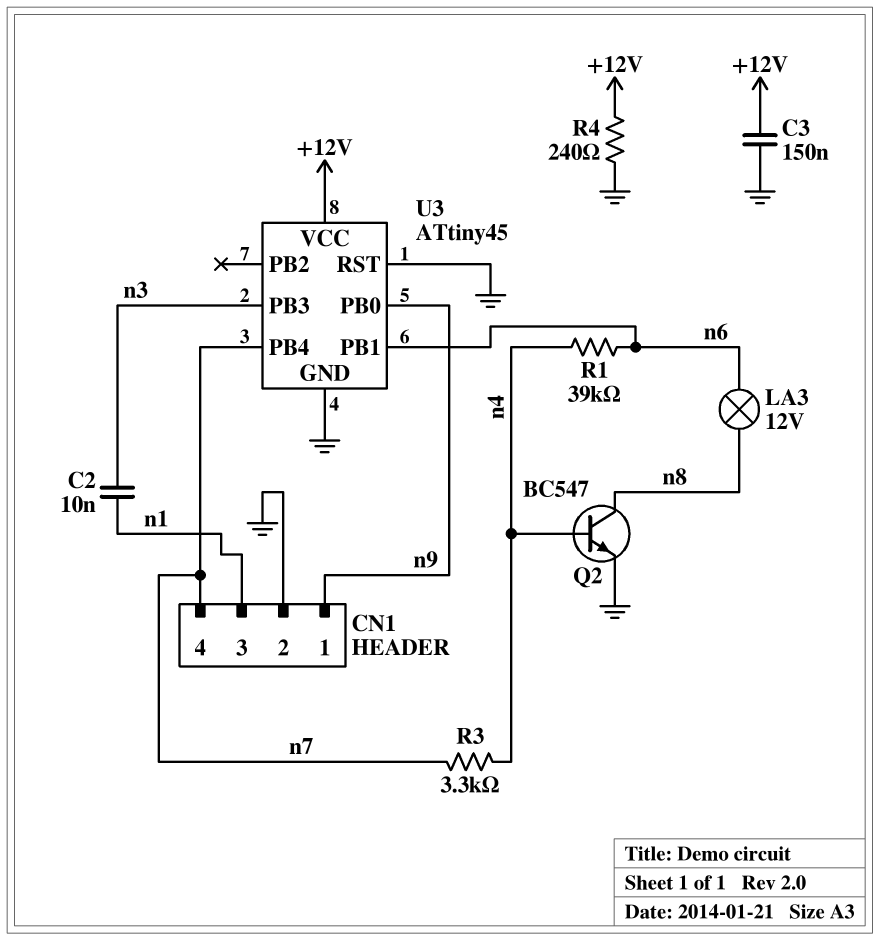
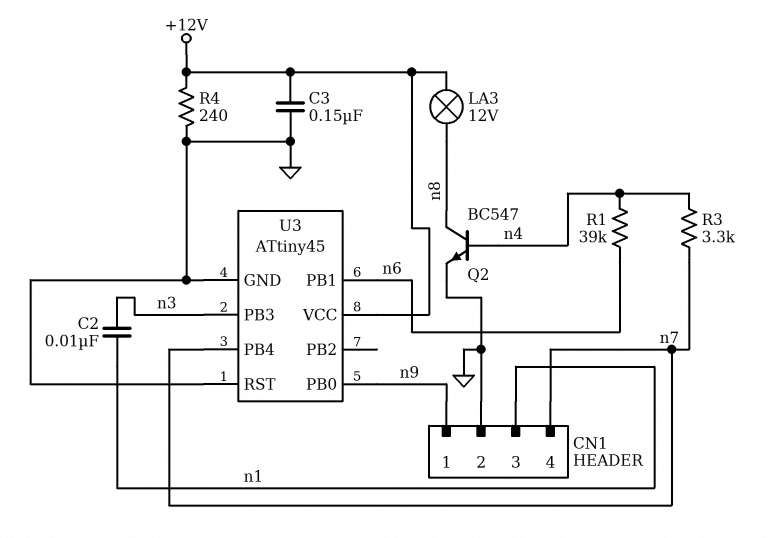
LA3: lamp 12V (n6, n8) -> lamp 12V (+12V, n8)

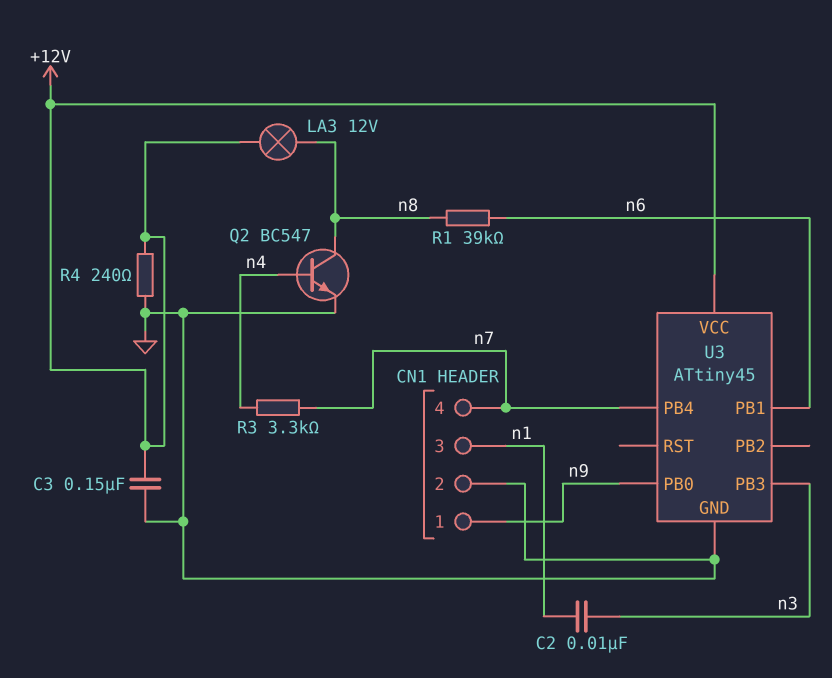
R1: 39k (n4, n6) -> 39k (n6, n8)
U3 pin RST: GND -> none

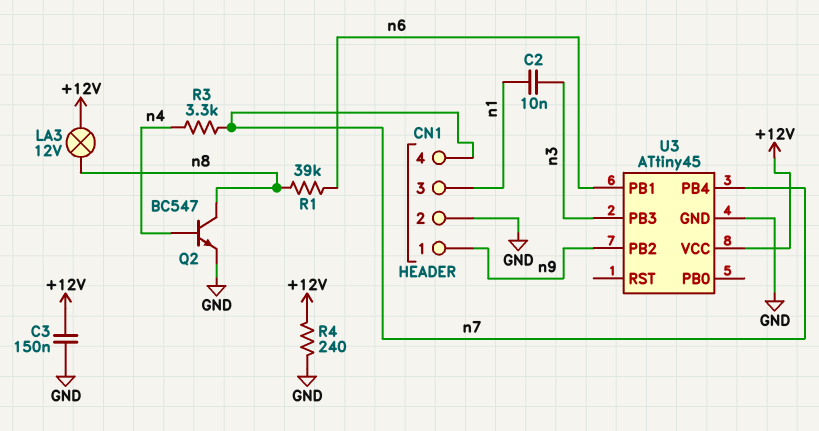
U3 pin PB0: n9 -> none
U3 pin PB2: none -> n9

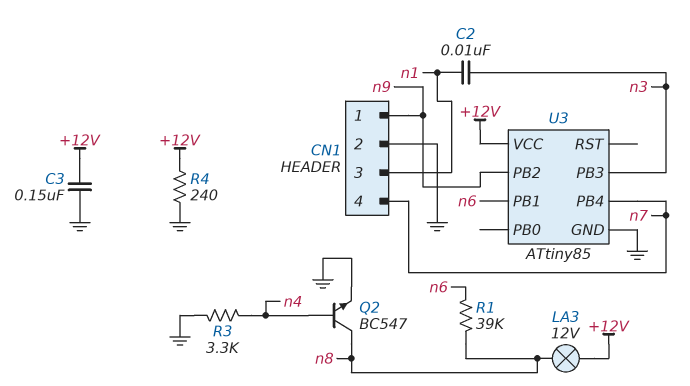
R3: 3.3k (n4, n7) -> 3.3k (GND, n4)
U3: ATtiny45 -> ATtiny85

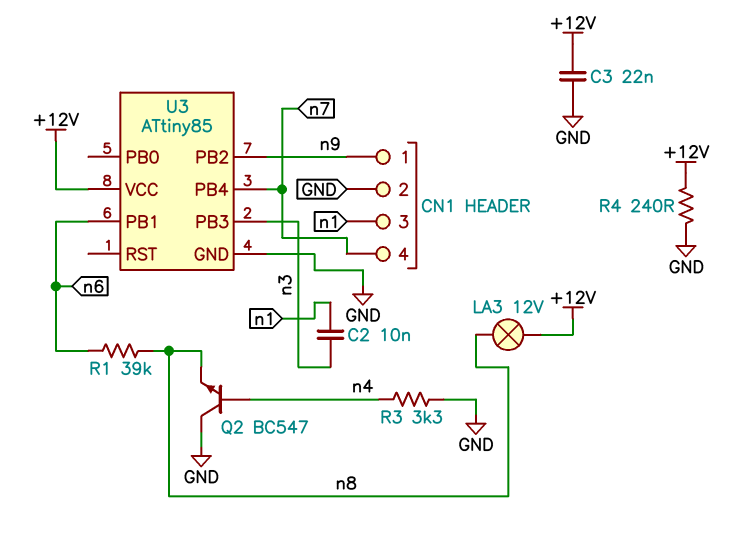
C3: 150nF (+12V, GND) -> 22nF (+12V, GND)
Q2: NPN BC547 (B n4, C n8, E GND) -> NPN BC547 (B n4, C GND, E n8)

